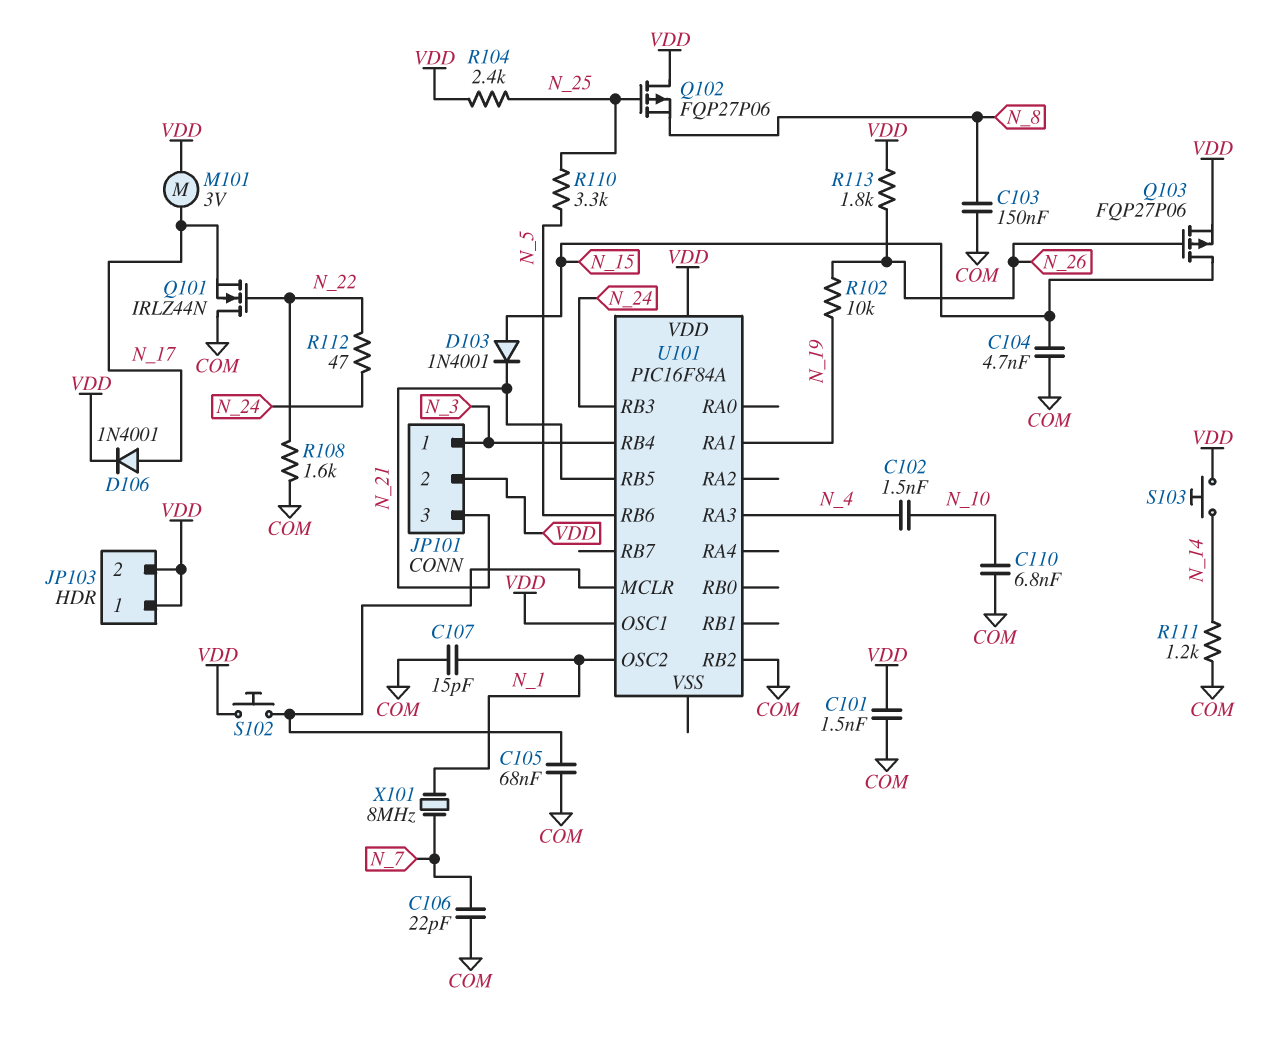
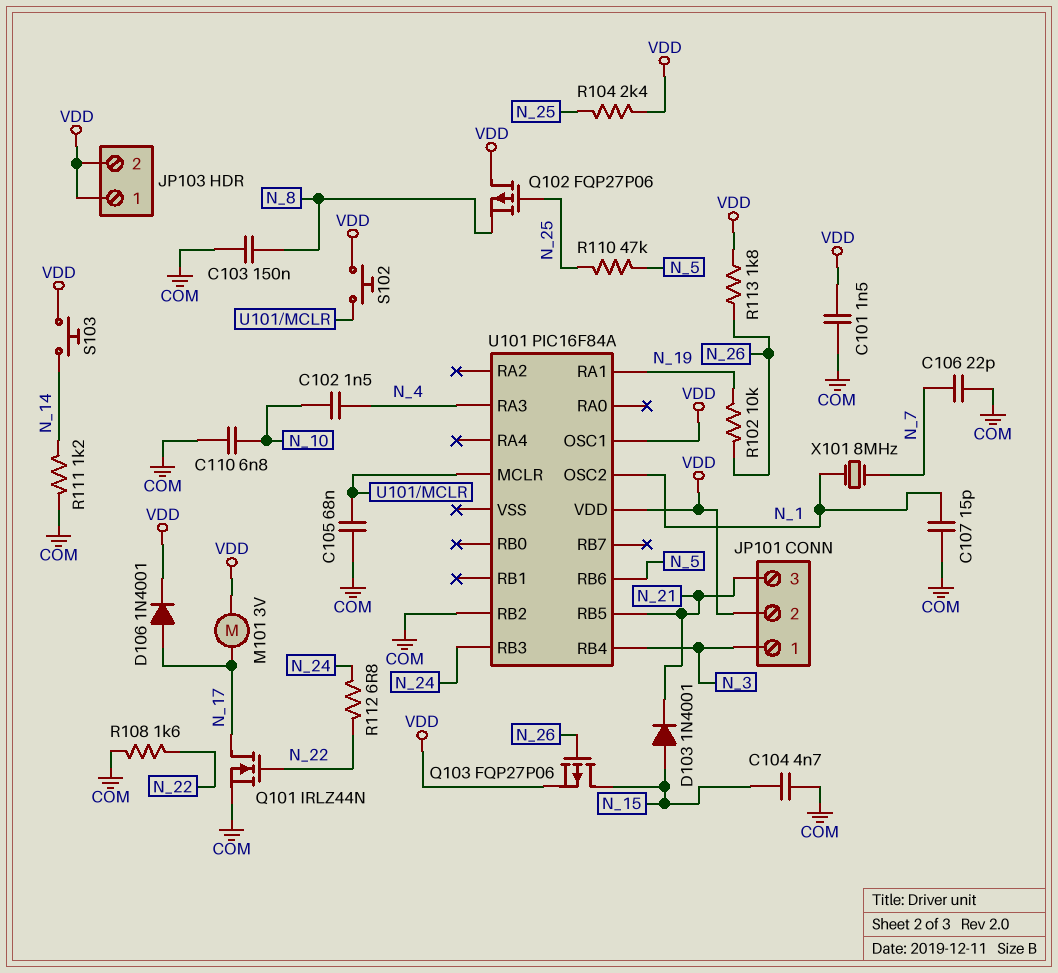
Q101: NMOS IRLZ44N (G N_22, D COM, S N_17) -> NMOS IRLZ44N (G N_22, D N_17, S COM)
R110: 3.3k (N_5, N_25) -> 47k (N_5, N_25)
R112: 47 (N_22, N_24) -> 6.8 (N_22, N_24)

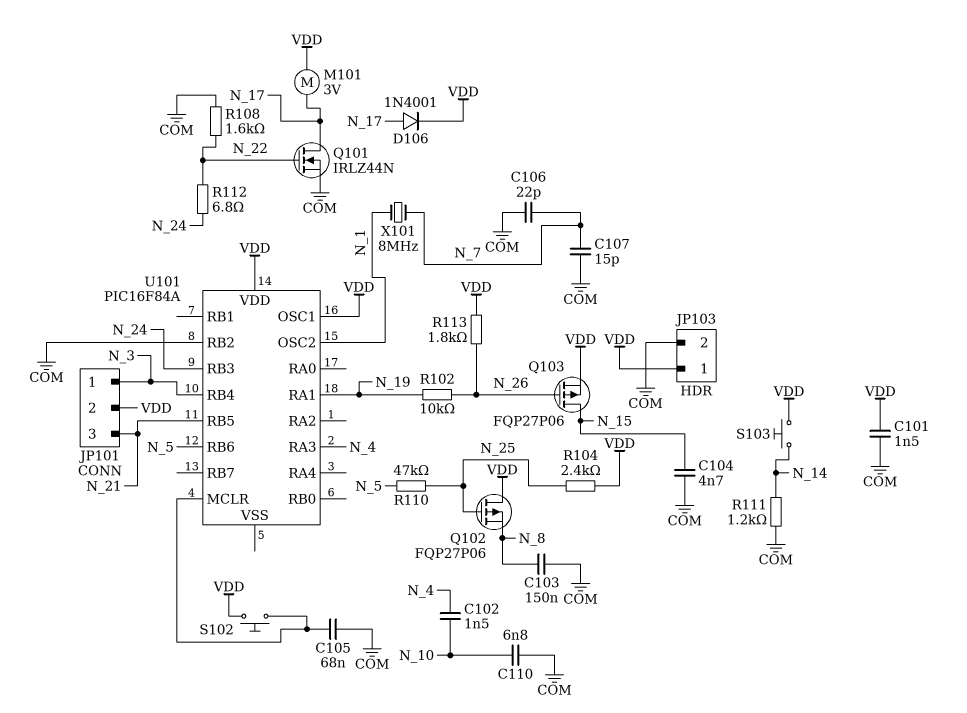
C107: 15pF (COM, N_1) -> 15pF (COM, N_7)
D103: diode 1N4001 (A N_15, K N_21) -> none
JP103 pin 2: VDD -> COM

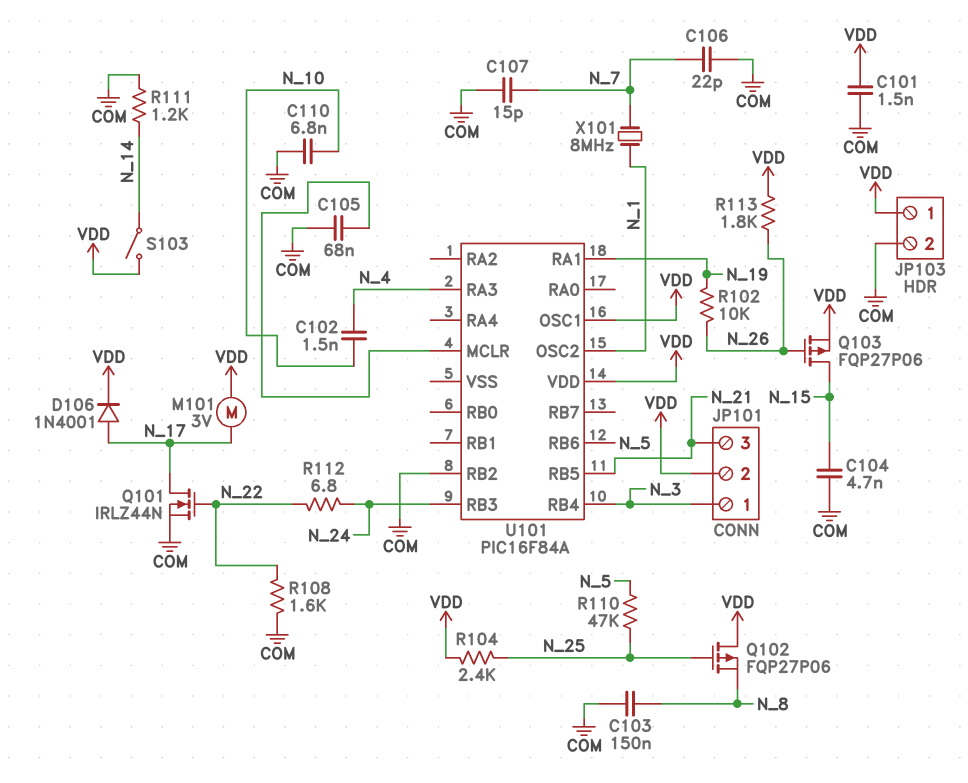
S102: button (U101/MCLR, VDD) -> none
S103: button (N_14, VDD) -> switch (N_14, VDD)

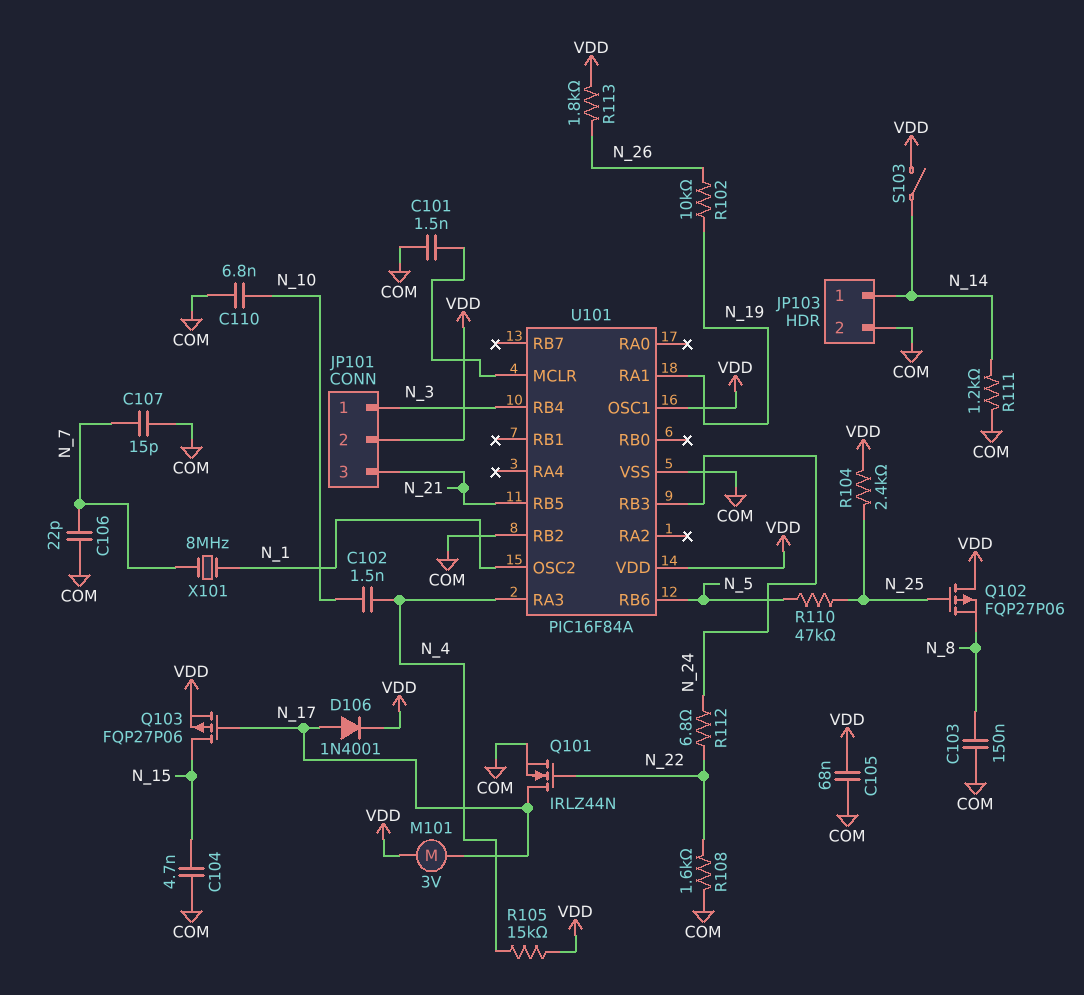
C101: 1.5nF (COM, VDD) -> 1.5nF (COM, U101/MCLR)
C105: 68nF (COM, U101/MCLR) -> 68nF (COM, VDD)
JP103 pin 1: VDD -> N_14
Q103: PMOS FQP27P06 (G N_26, D N_15, S VDD) -> PMOS FQP27P06 (G N_17, D N_15, S VDD)
R105: none -> 15k (N_4, VDD)
U101 pin VSS: none -> COM

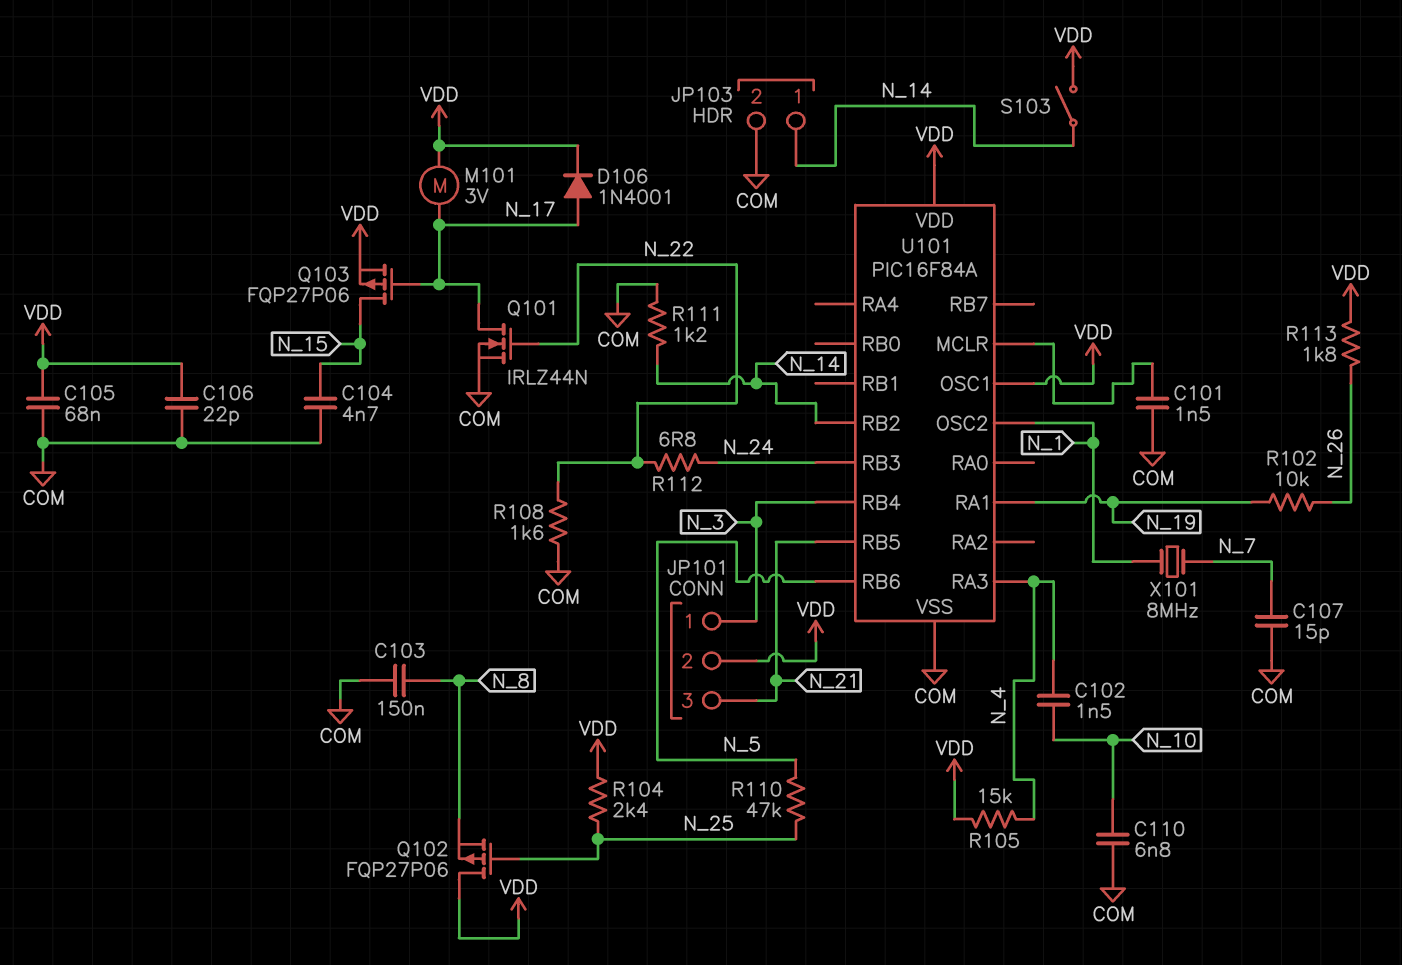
C106: 22pF (COM, N_7) -> 22pF (COM, VDD)
U101 pin RB2: COM -> N_14

